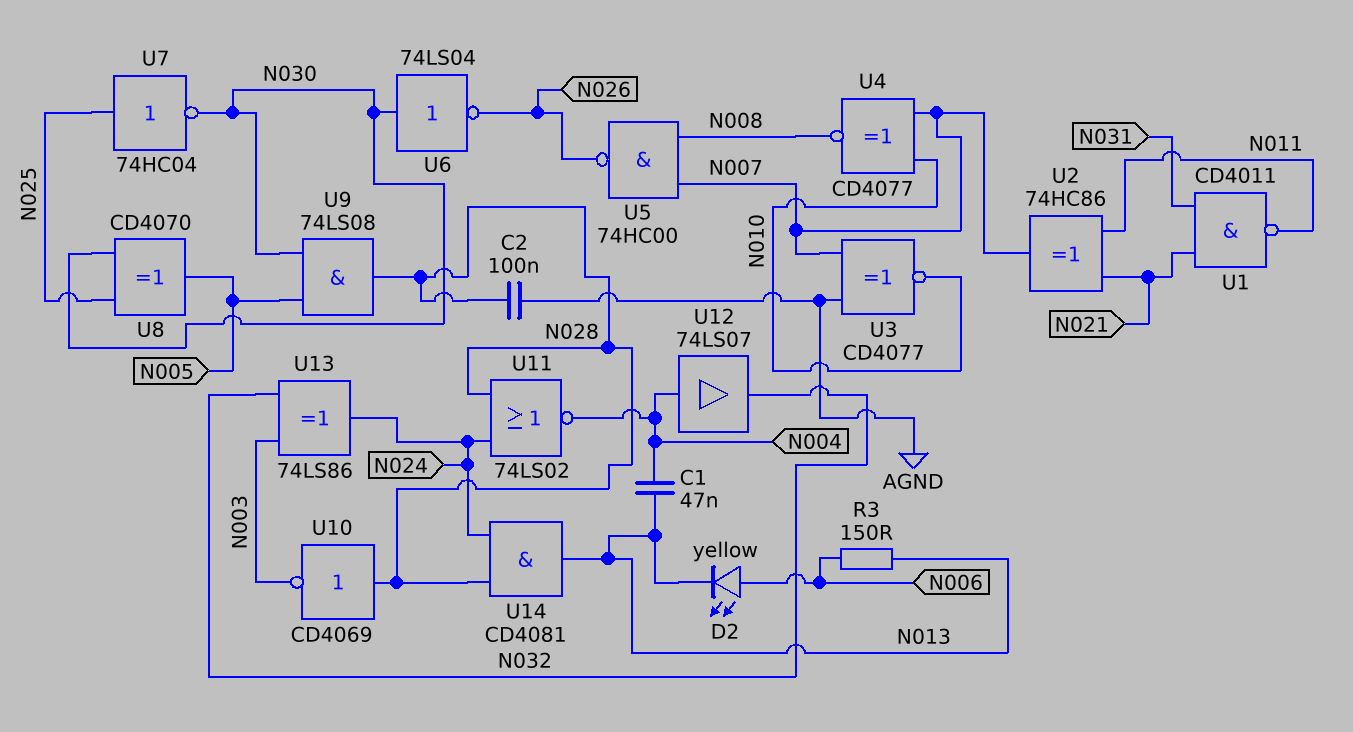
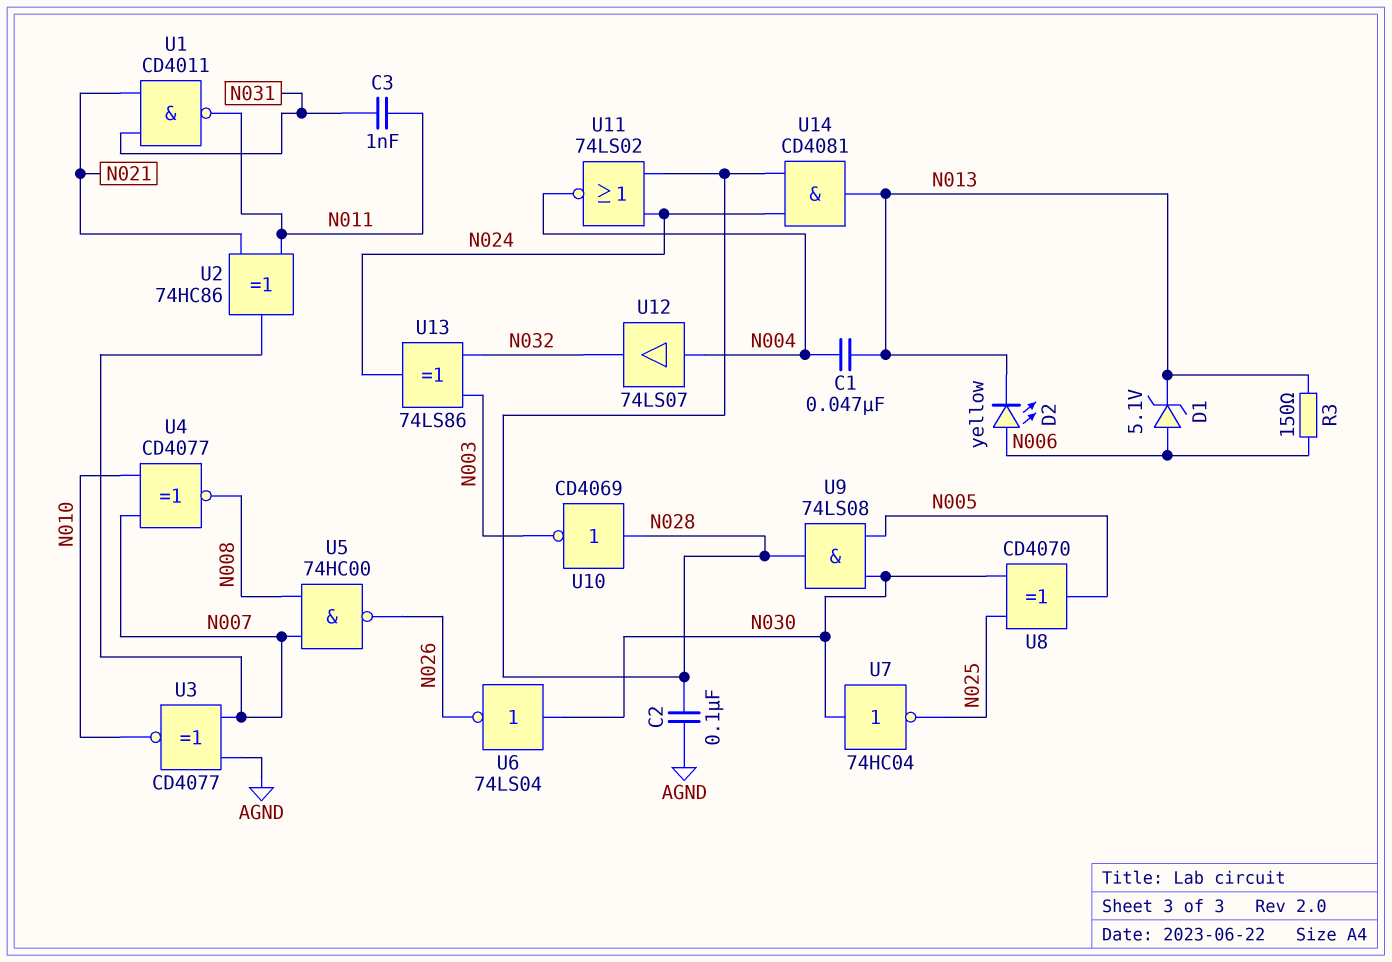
C3: none -> 1nF (N011, N031)
D1: none -> zener 5.1V (A N006, K N013)
U7: NOT 74HC04 (in N025, out N030) -> NOT 74HC04 (in N030, out N025)

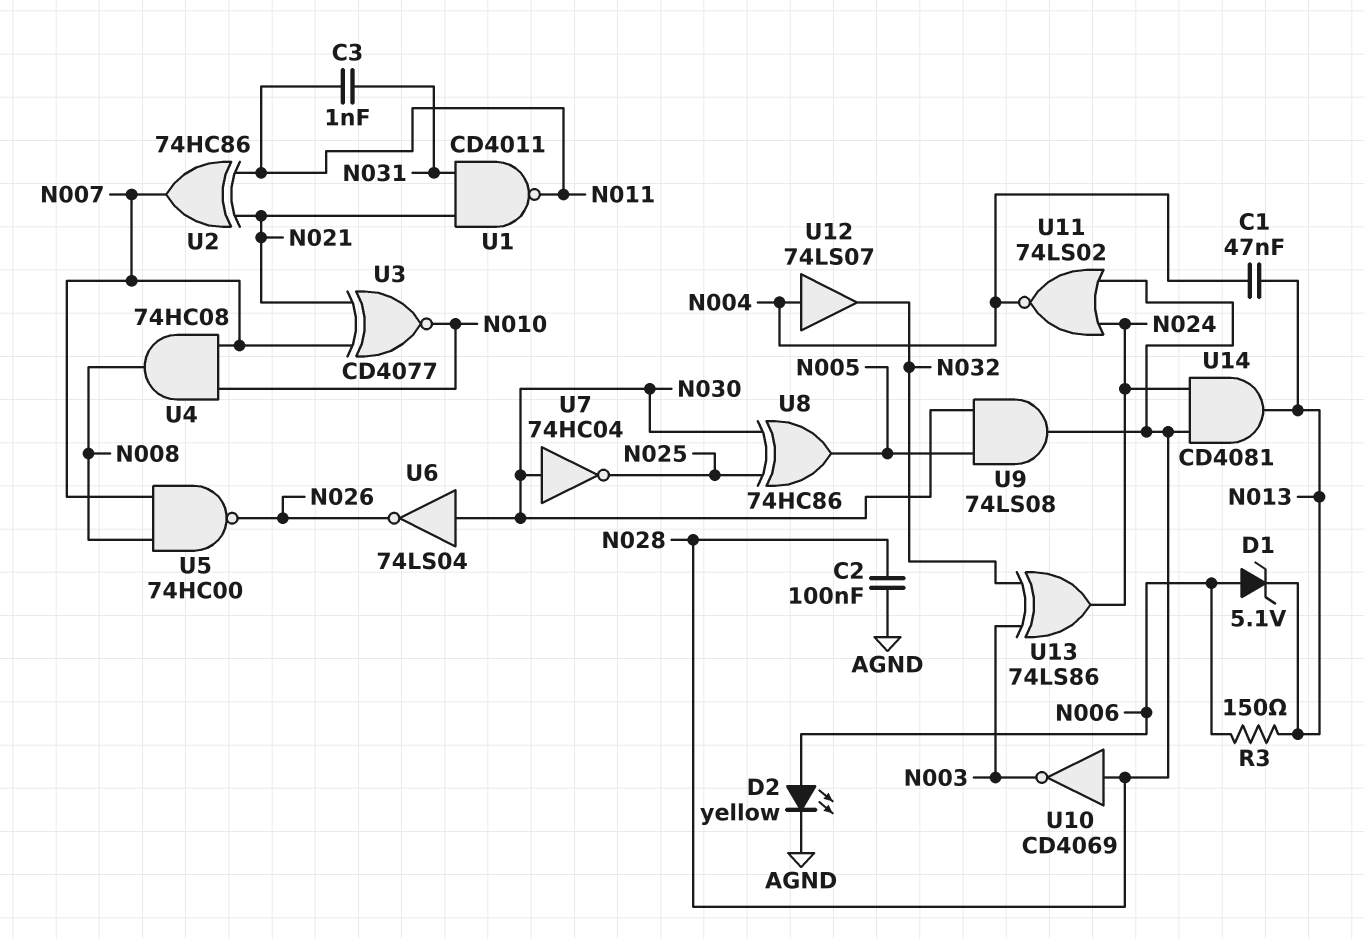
D2: LED yellow (A N006, K N013) -> LED yellow (A N006, K AGND)
U3: XNOR CD4077 (in AGND, in N007, out N010) -> XNOR CD4077 (in N007, in N021, out N010)
U4: XNOR CD4077 (in N007, in N010, out N008) -> AND 74HC08 (in N007, in N010, out N008)
U8: XOR CD4070 (in N025, in N030, out N005) -> XOR 74HC86 (in N025, in N030, out N005)

